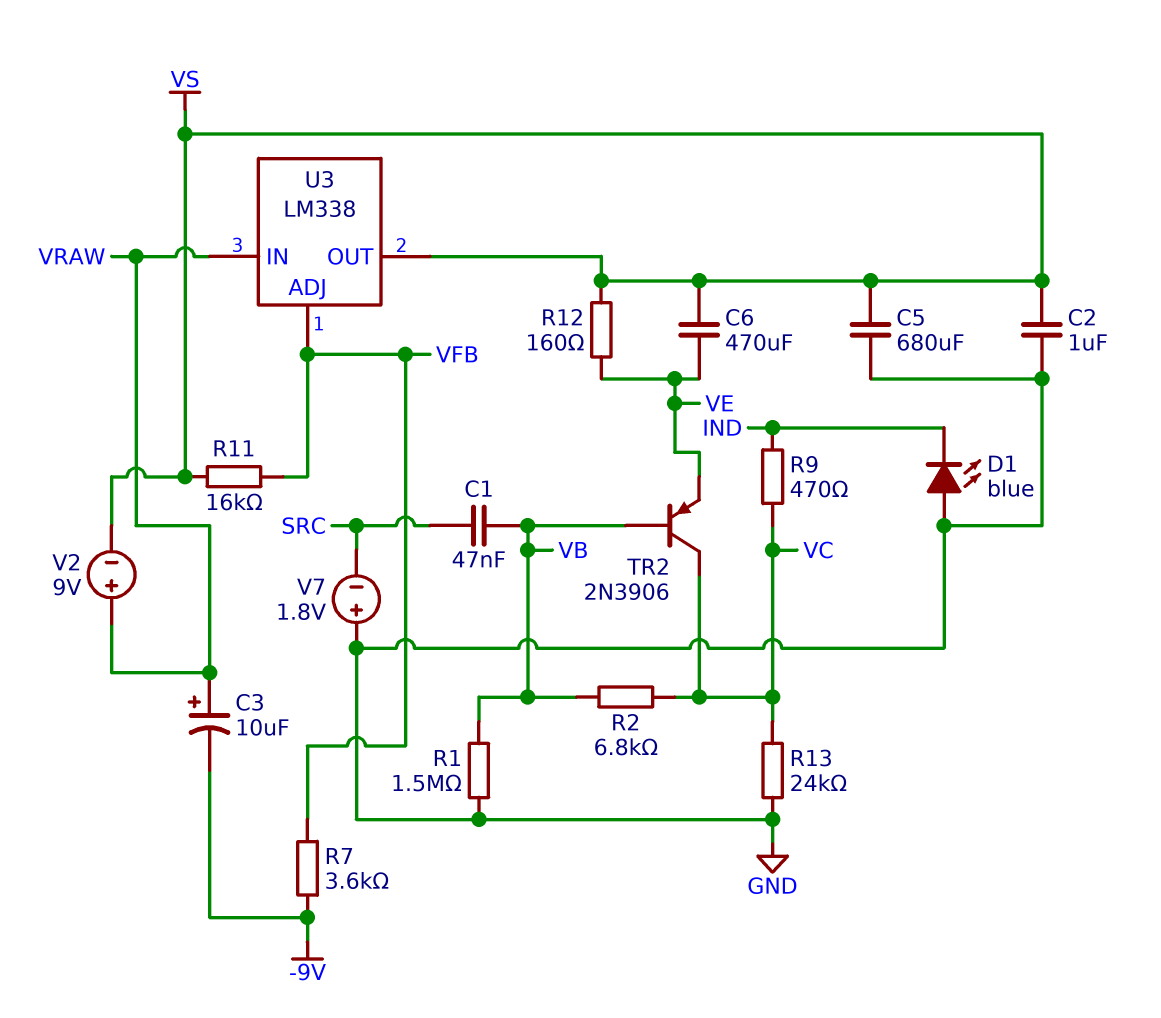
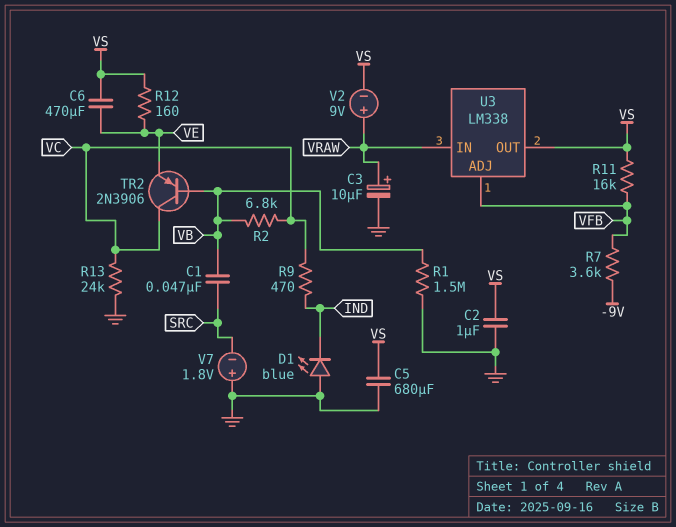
C3: 10uF (plus VRAW, minus -9V) -> 10uF (plus VRAW, minus GND)

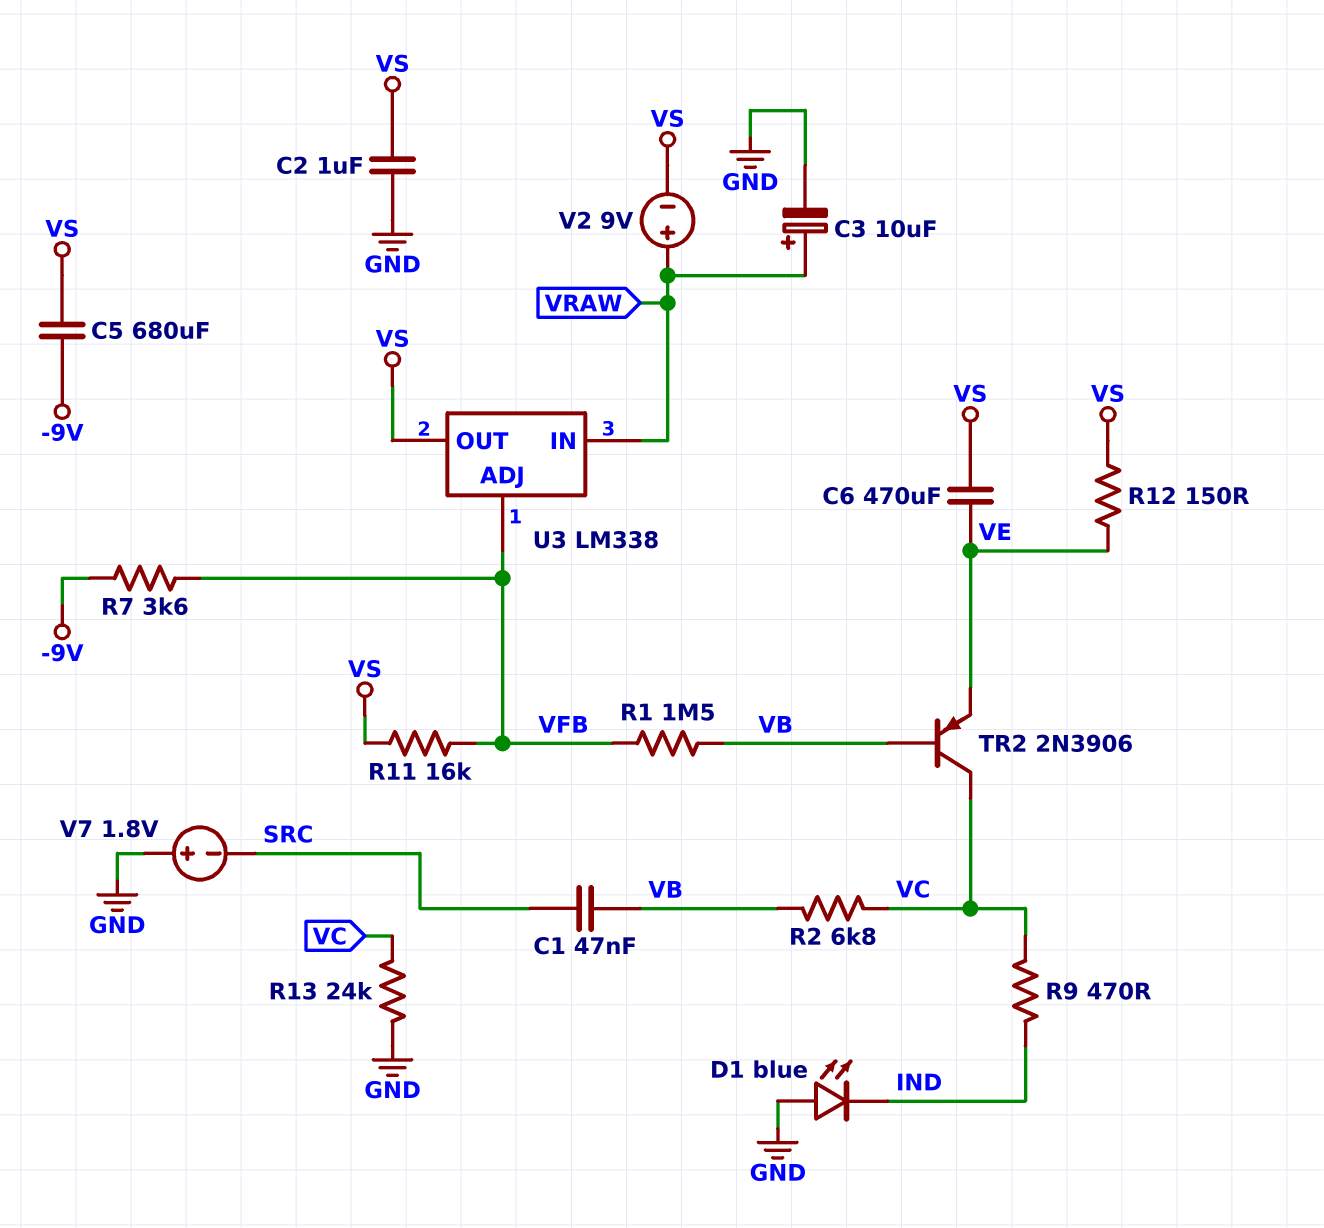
C5: 680uF (GND, VS) -> 680uF (-9V, VS)
R1: 1.5M (GND, VB) -> 1.5M (VB, VFB)
R12: 160 (VE, VS) -> 150 (VE, VS)

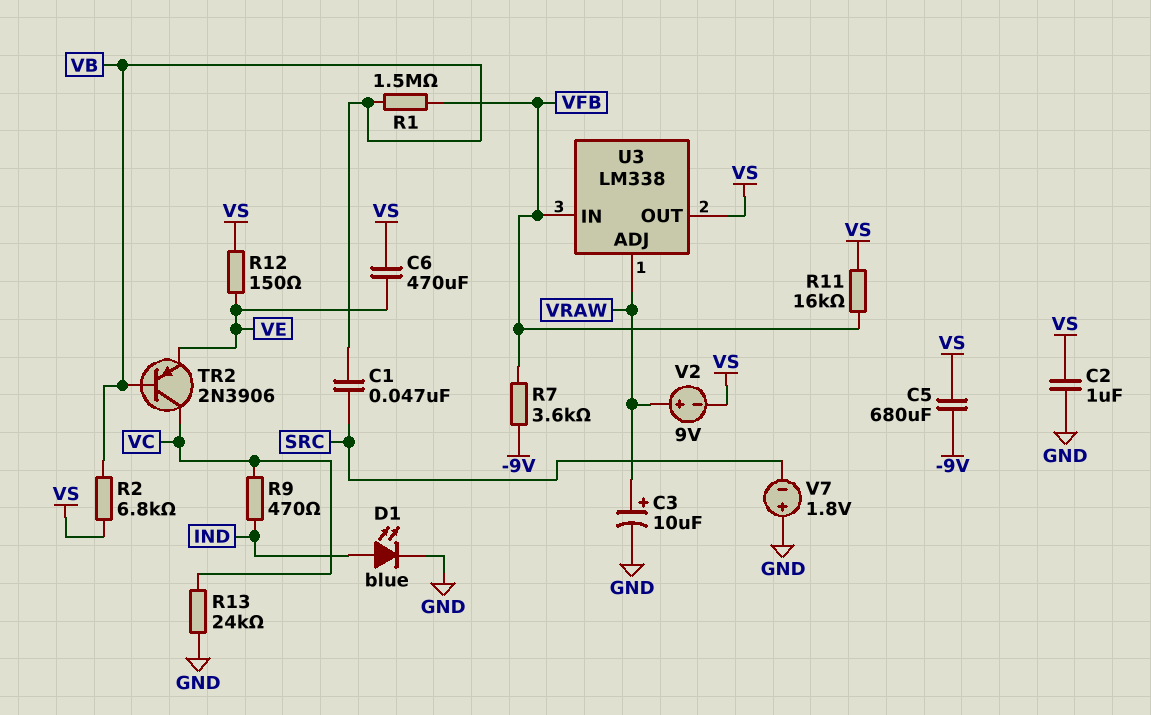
D1: LED blue (A GND, K IND) -> LED blue (A IND, K GND)
R2: 6.8k (VB, VC) -> 6.8k (VB, VS)
U3 pin ADJ: VFB -> VRAW
U3 pin IN: VRAW -> VFB

